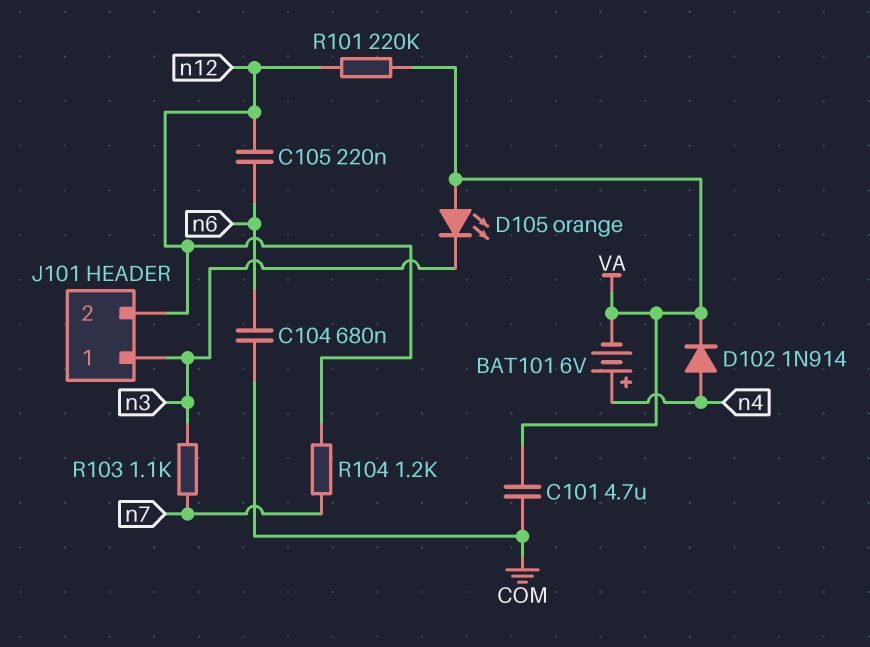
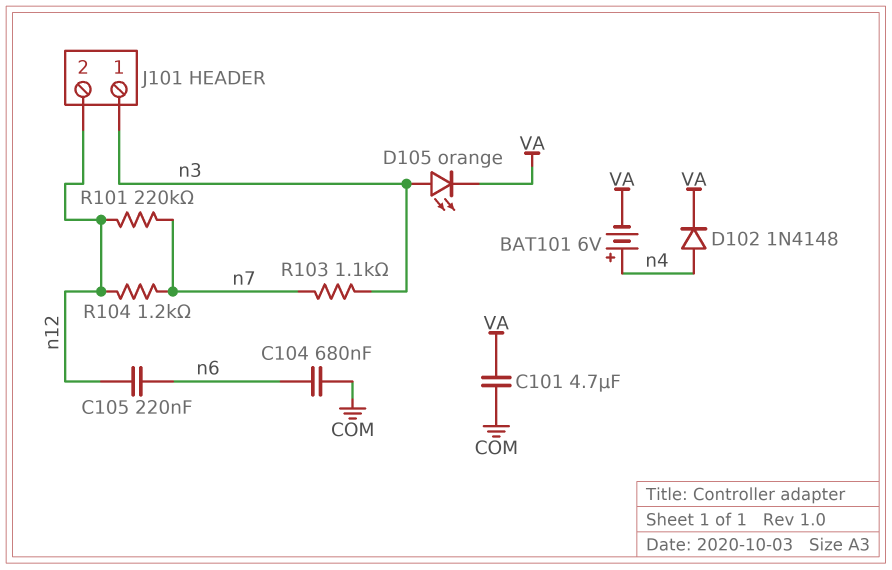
D102: diode 1N914 (A n4, K VA) -> diode 1N4148 (A n4, K VA)
D105: LED orange (A VA, K n3) -> LED orange (A n3, K VA)
R101: 220k (VA, n12) -> 220k (n7, n12)

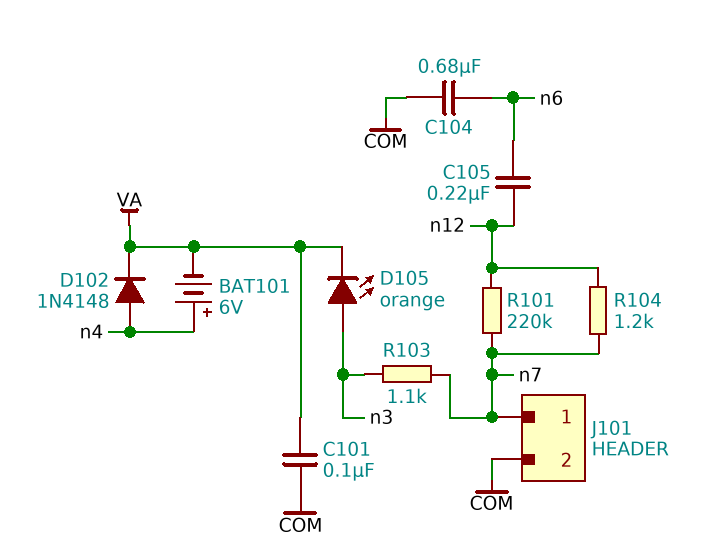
C101: 4.7uF (COM, VA) -> 100nF (COM, VA)
J101 pin 1: n3 -> n7
J101 pin 2: n12 -> COM

